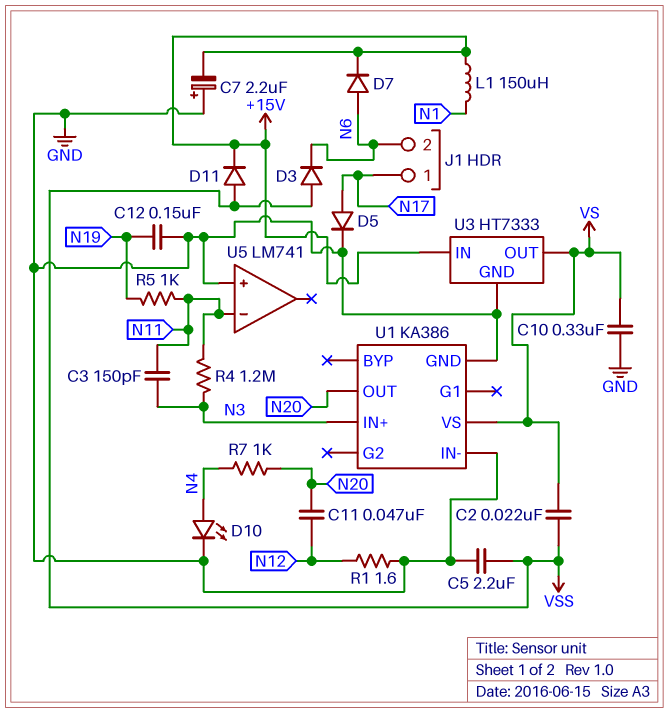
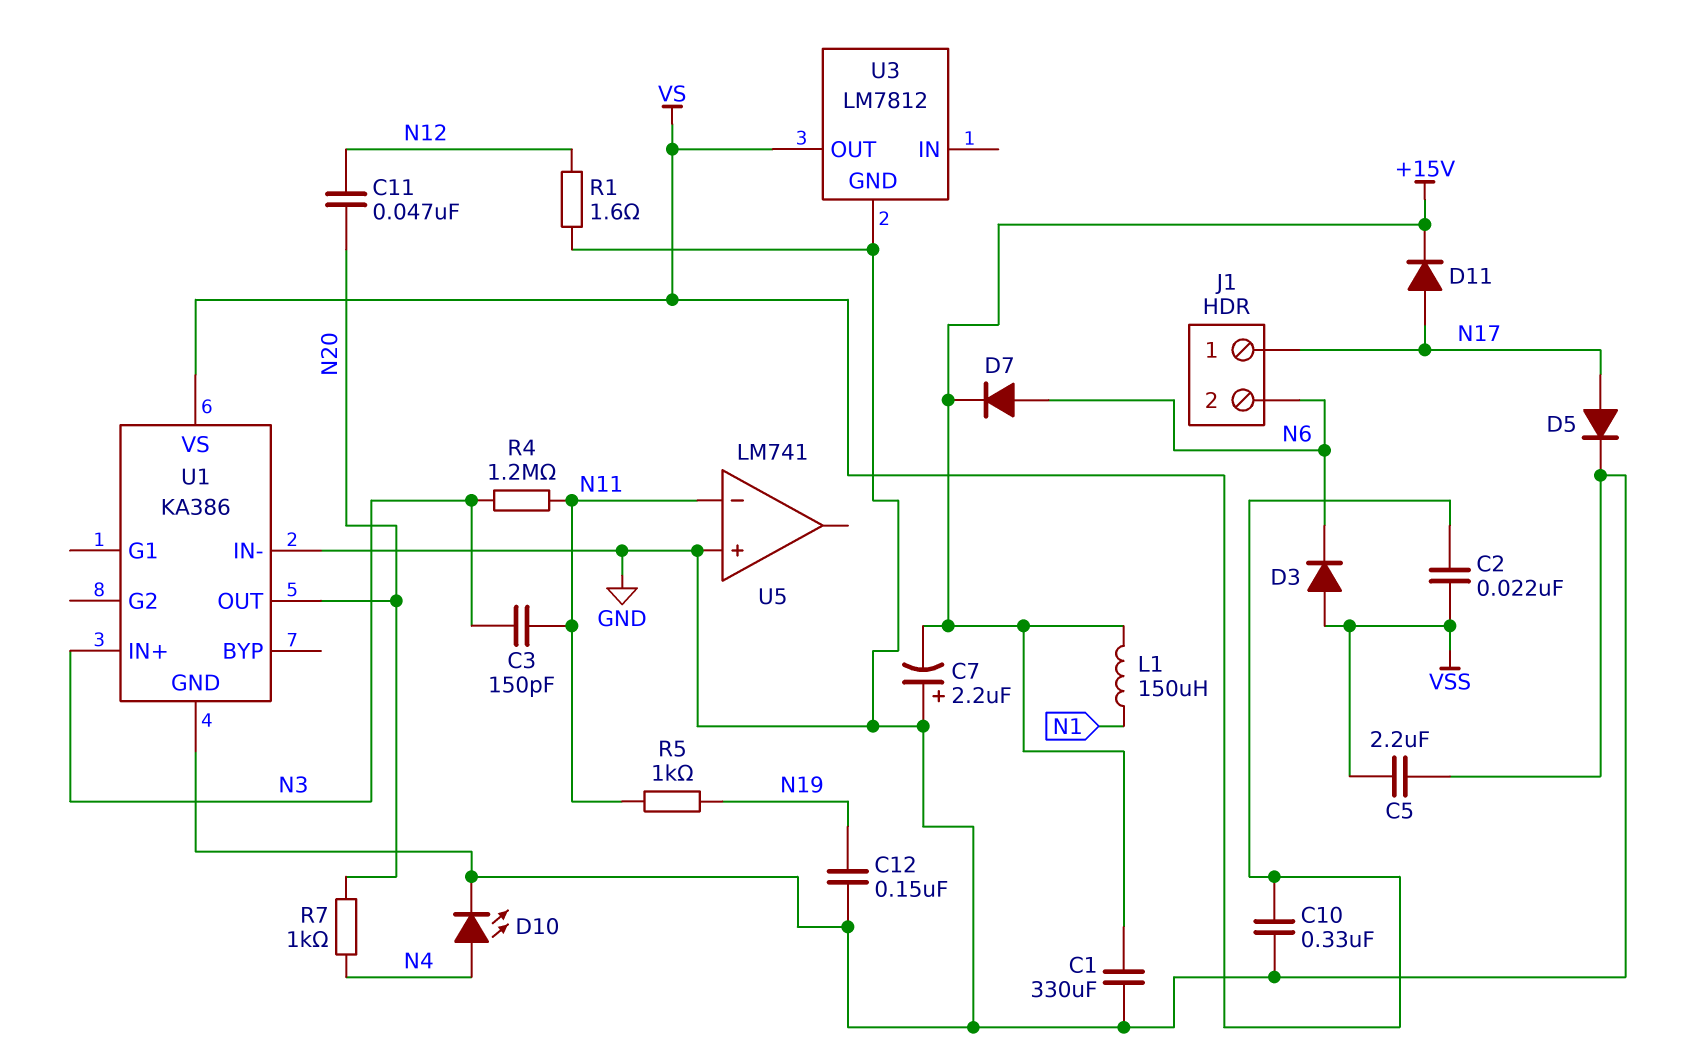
C1: none -> 330uF (+15V, GND)
D11: diode (A VSS, K +15V) -> diode (A N17, K +15V)
U3: HT7333 -> LM7812
U3 pin IN: +15V -> none

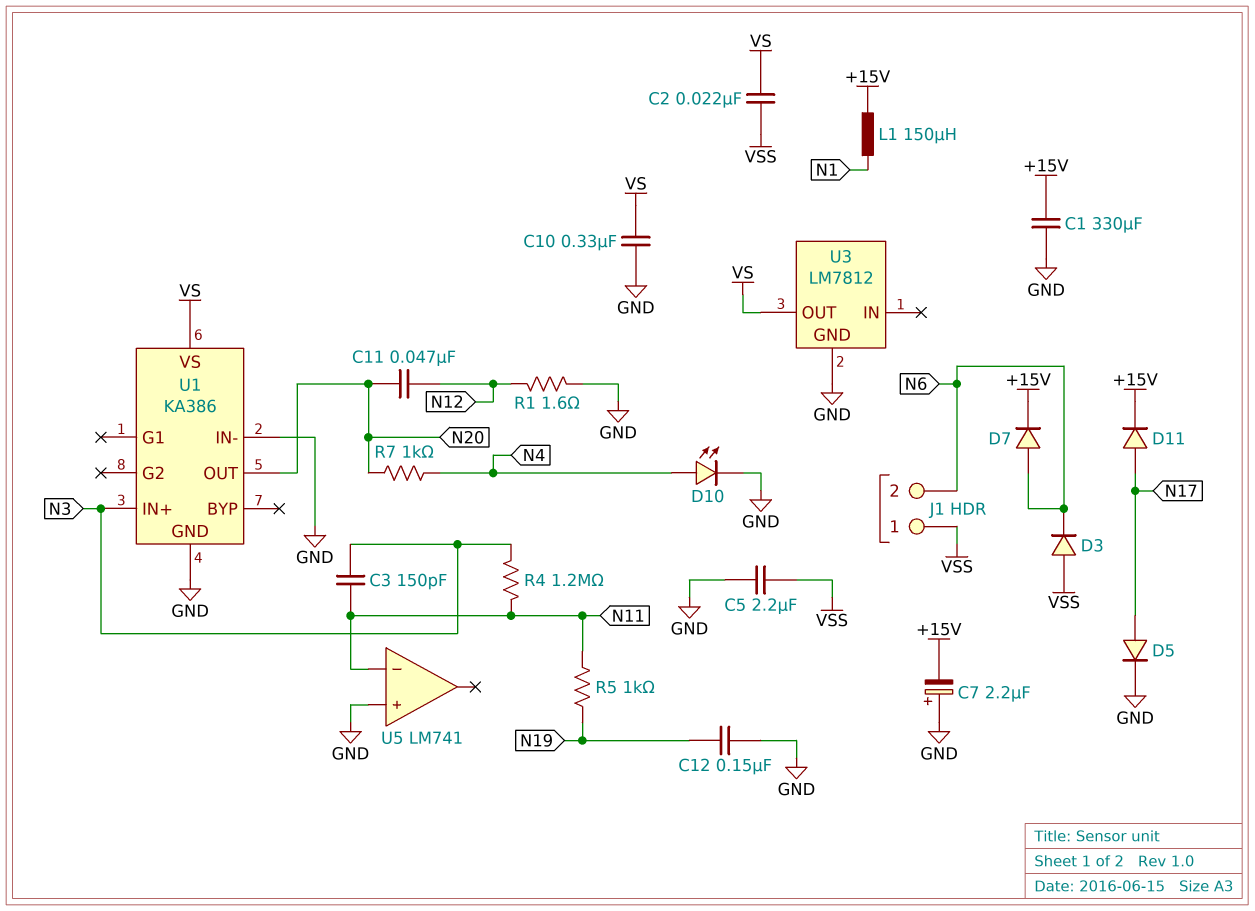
J1 pin 1: N17 -> VSS

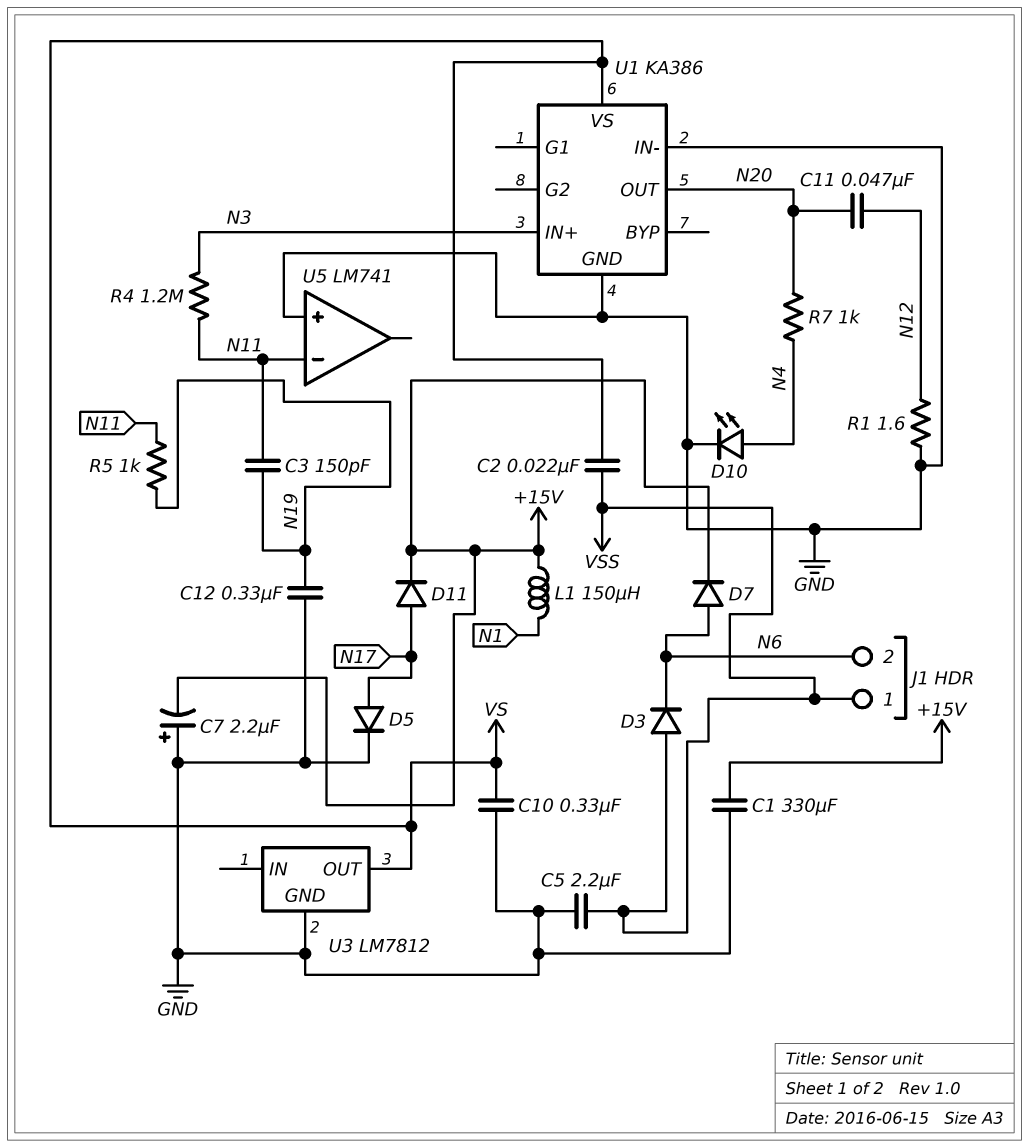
C3: 150pF (N3, N11) -> 150pF (N11, N19)
C12: 150nF (GND, N19) -> 330nF (GND, N19)

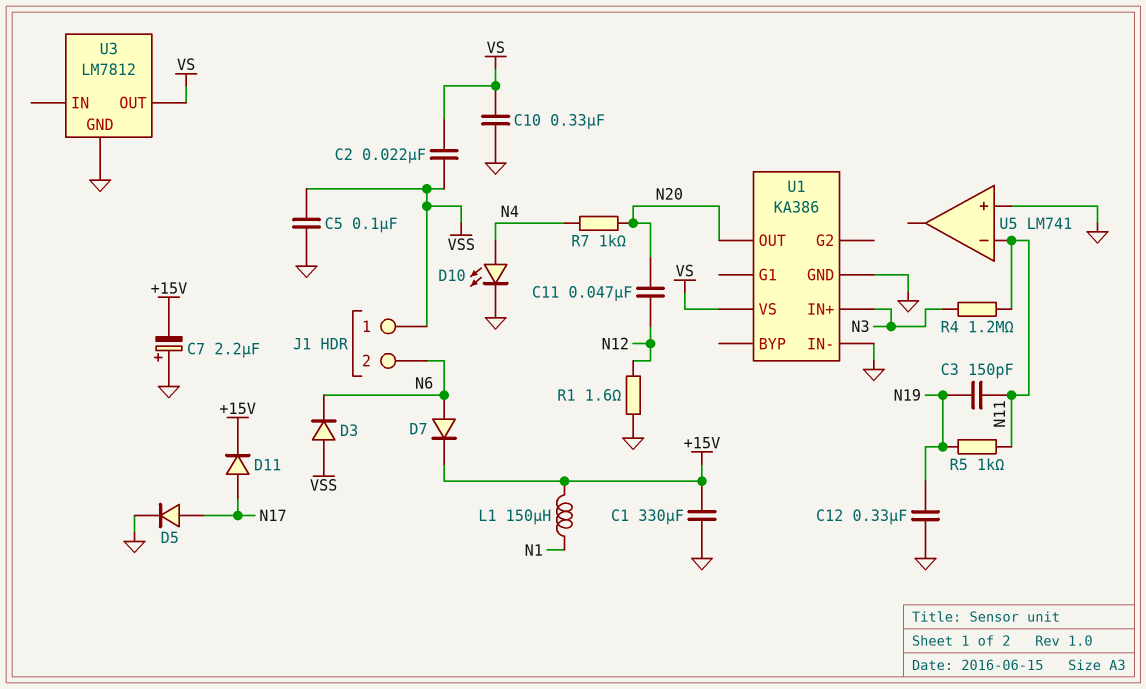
C5: 2.2uF (GND, VSS) -> 100nF (GND, VSS)

